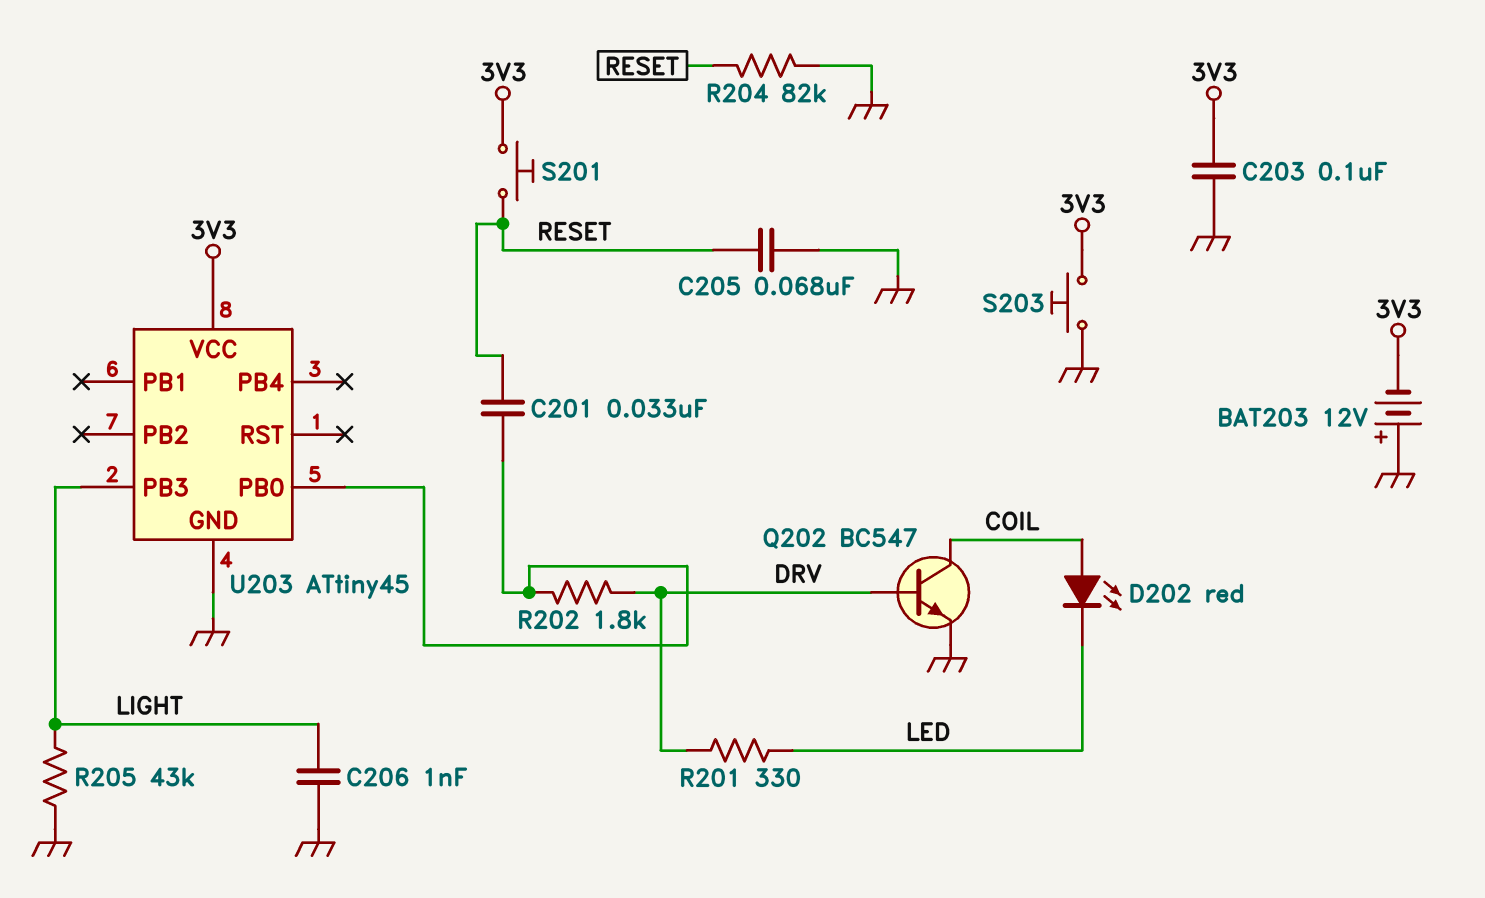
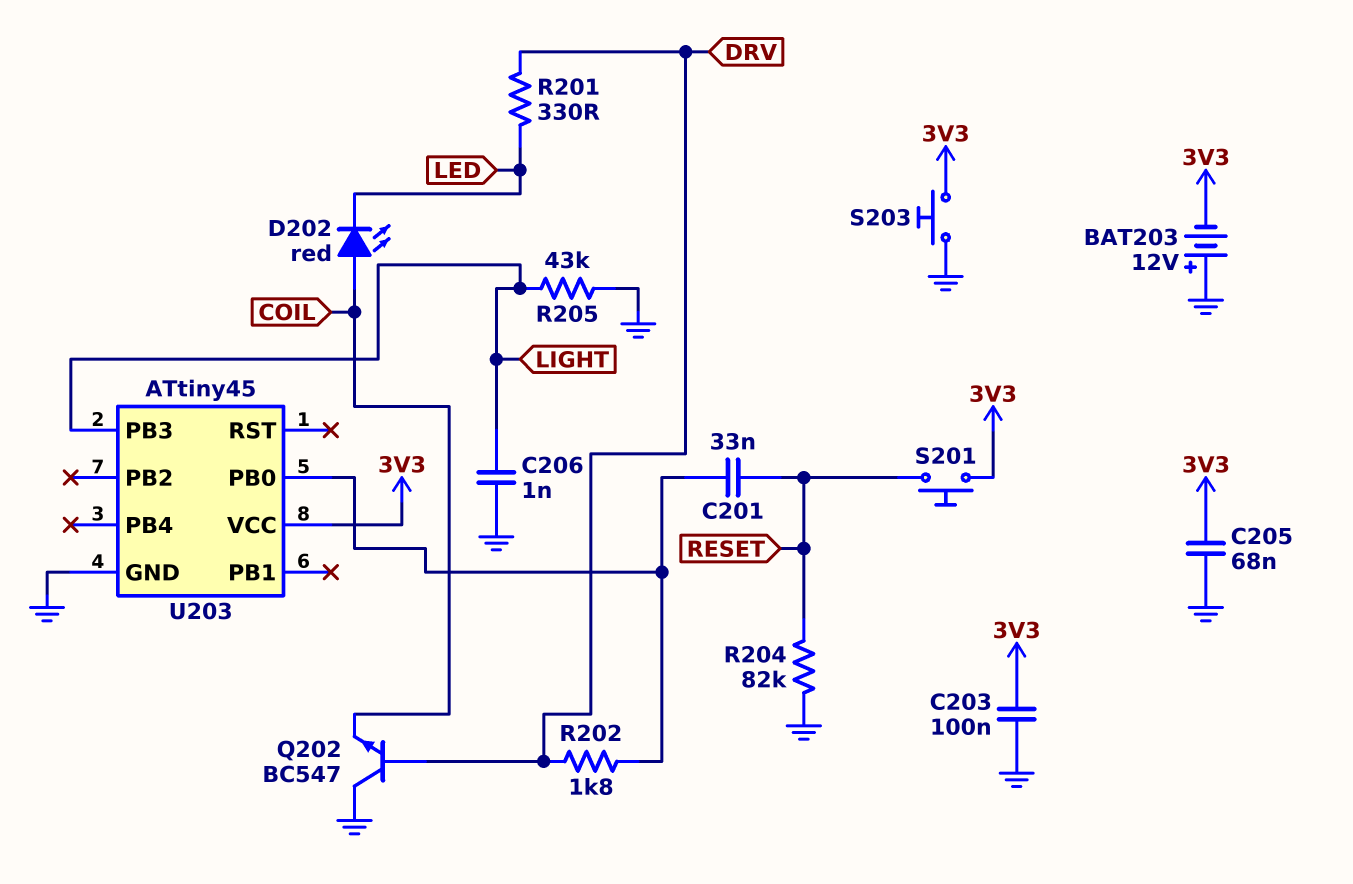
C205: 68nF (GND, RESET) -> 68nF (3V3, GND)
Q202: NPN BC547 (B DRV, C COIL, E GND) -> NPN BC547 (B DRV, C GND, E COIL)

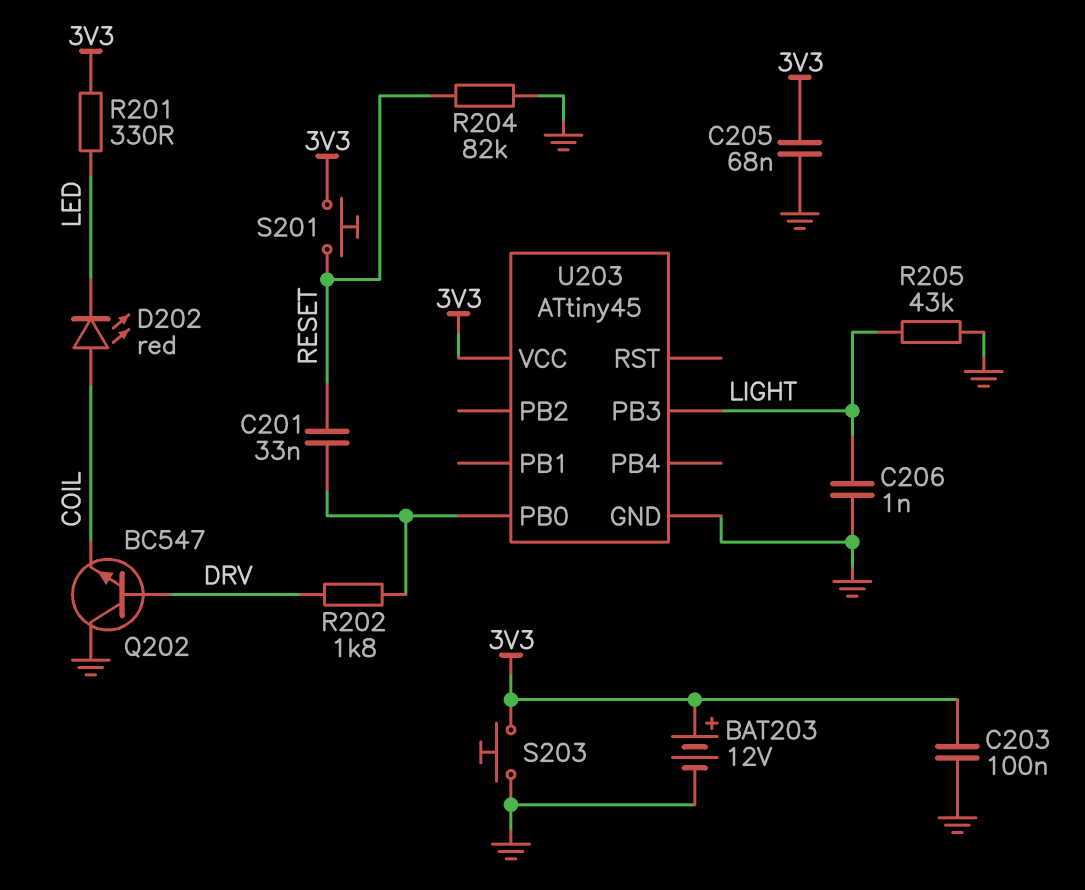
BAT203: 12V (plus GND, minus 3V3) -> 12V (plus 3V3, minus GND)
R201: 330 (DRV, LED) -> 330 (3V3, LED)

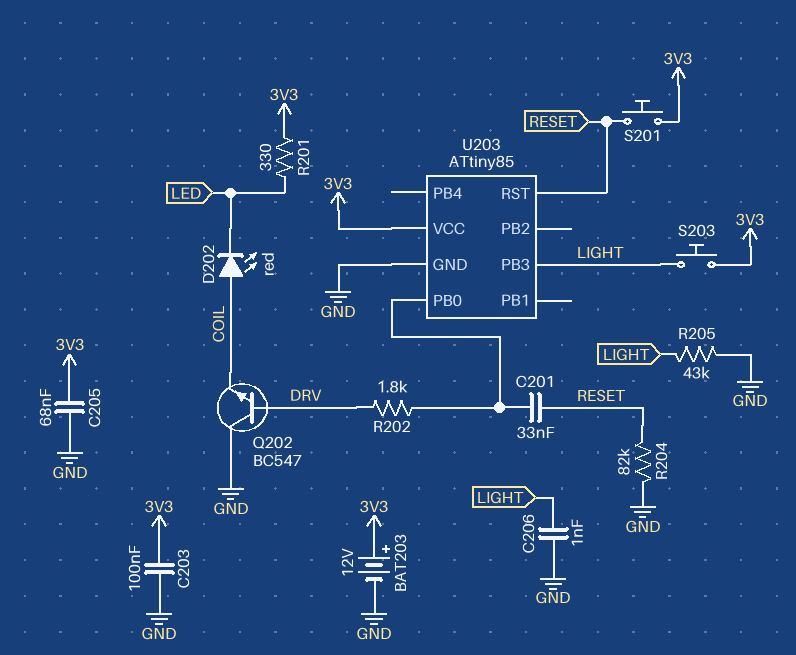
S203: button (3V3, GND) -> button (3V3, LIGHT)
U203: ATtiny45 -> ATtiny85
U203 pin RST: none -> RESET

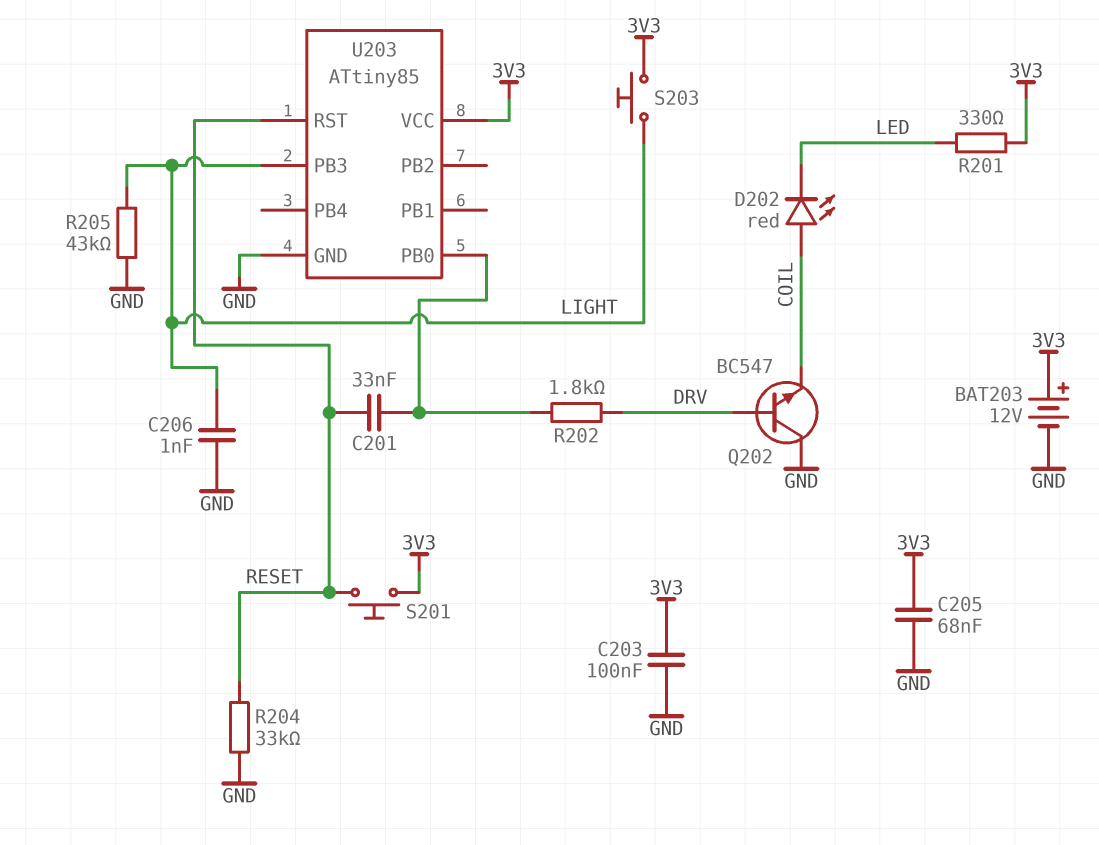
R204: 82k (GND, RESET) -> 33k (GND, RESET)

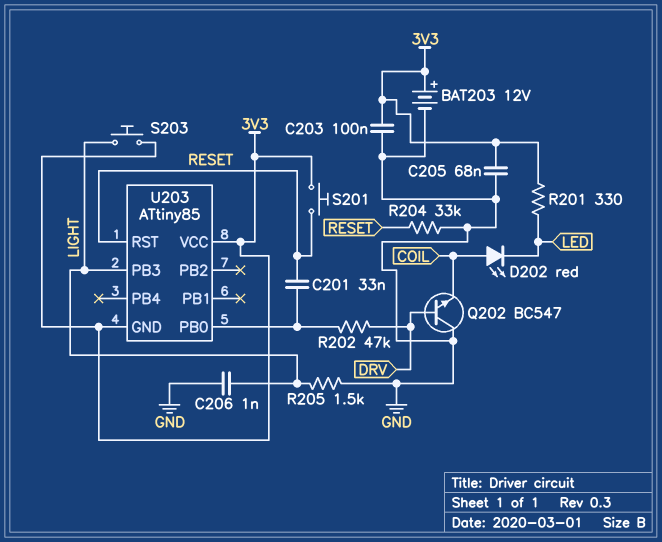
R202: 1.8k (DRV, U203/PB0) -> 47k (DRV, U203/PB0)
R205: 43k (GND, LIGHT) -> 1.5k (GND, LIGHT)
U203 pin GND: GND -> 3V3

